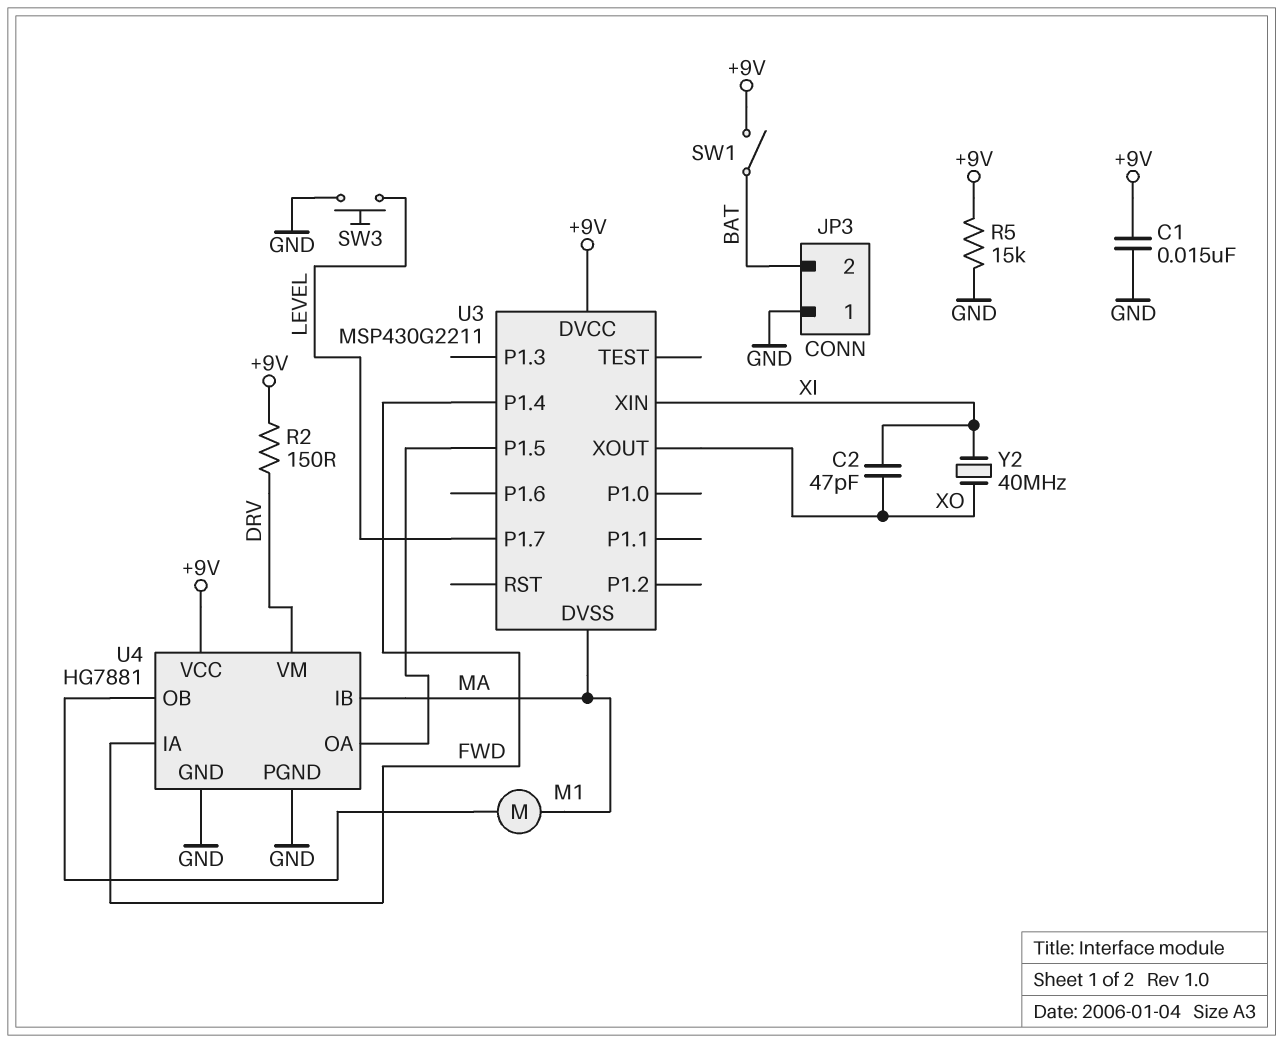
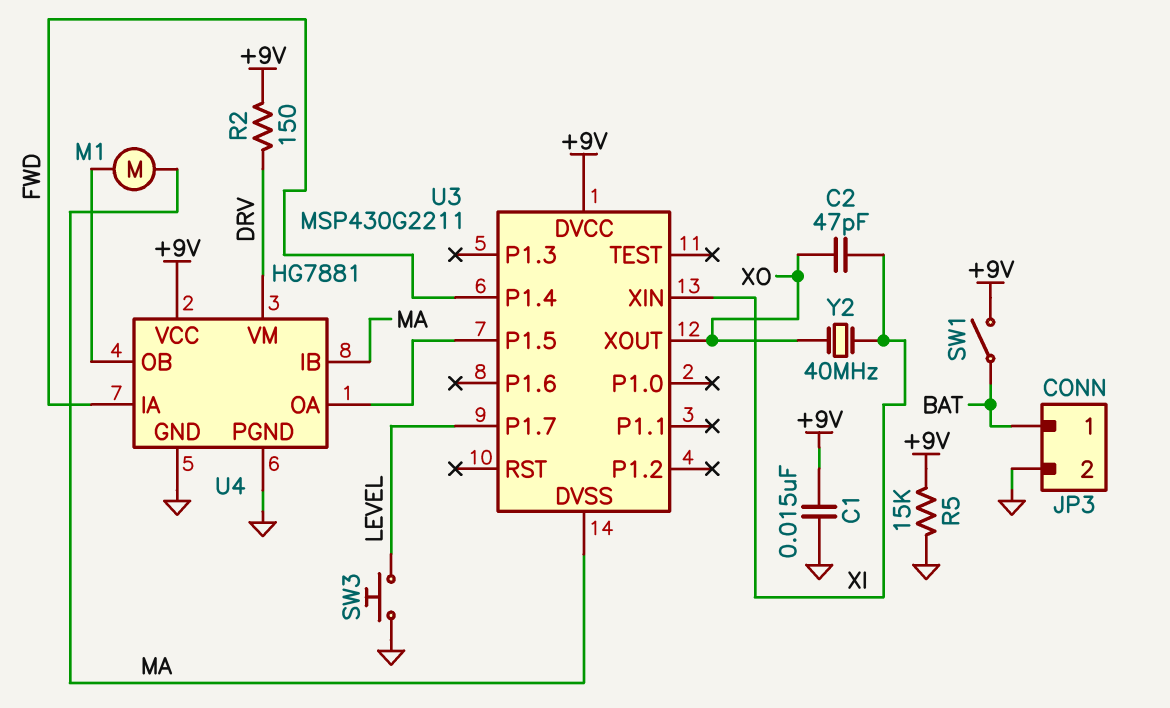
JP3 pin 1: GND -> BAT
JP3 pin 2: BAT -> GND

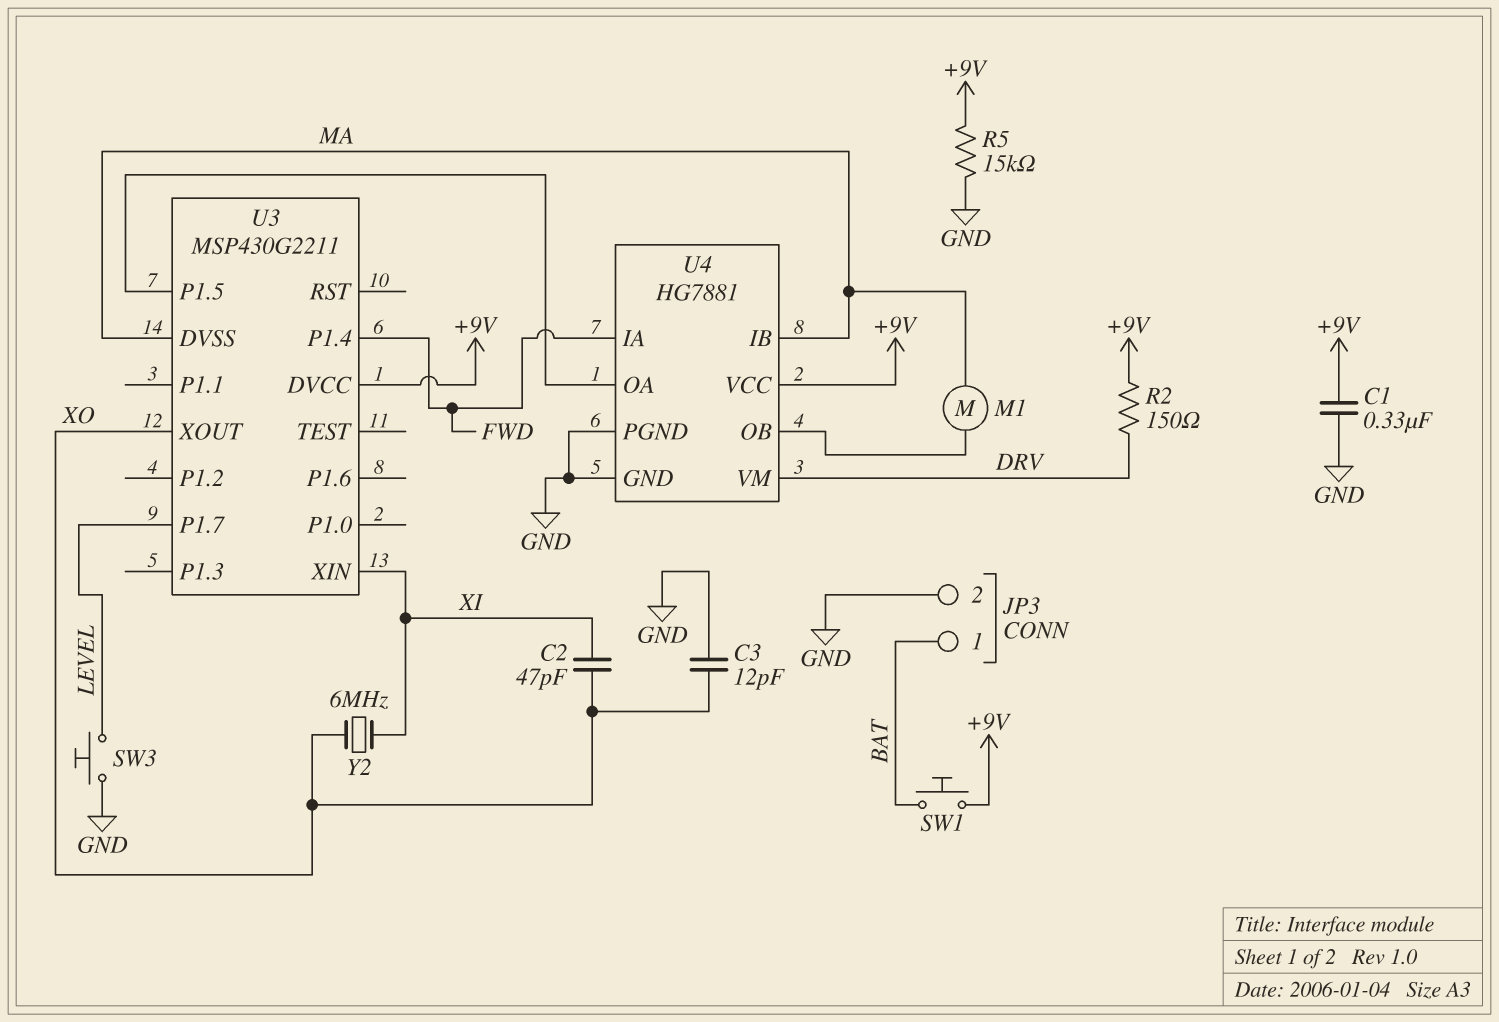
C1: 15nF (+9V, GND) -> 330nF (+9V, GND)
C3: none -> 12pF (GND, XO)
SW1: switch (+9V, BAT) -> button (+9V, BAT)
Y2: 40MHz (XI, XO) -> 6MHz (XI, XO)

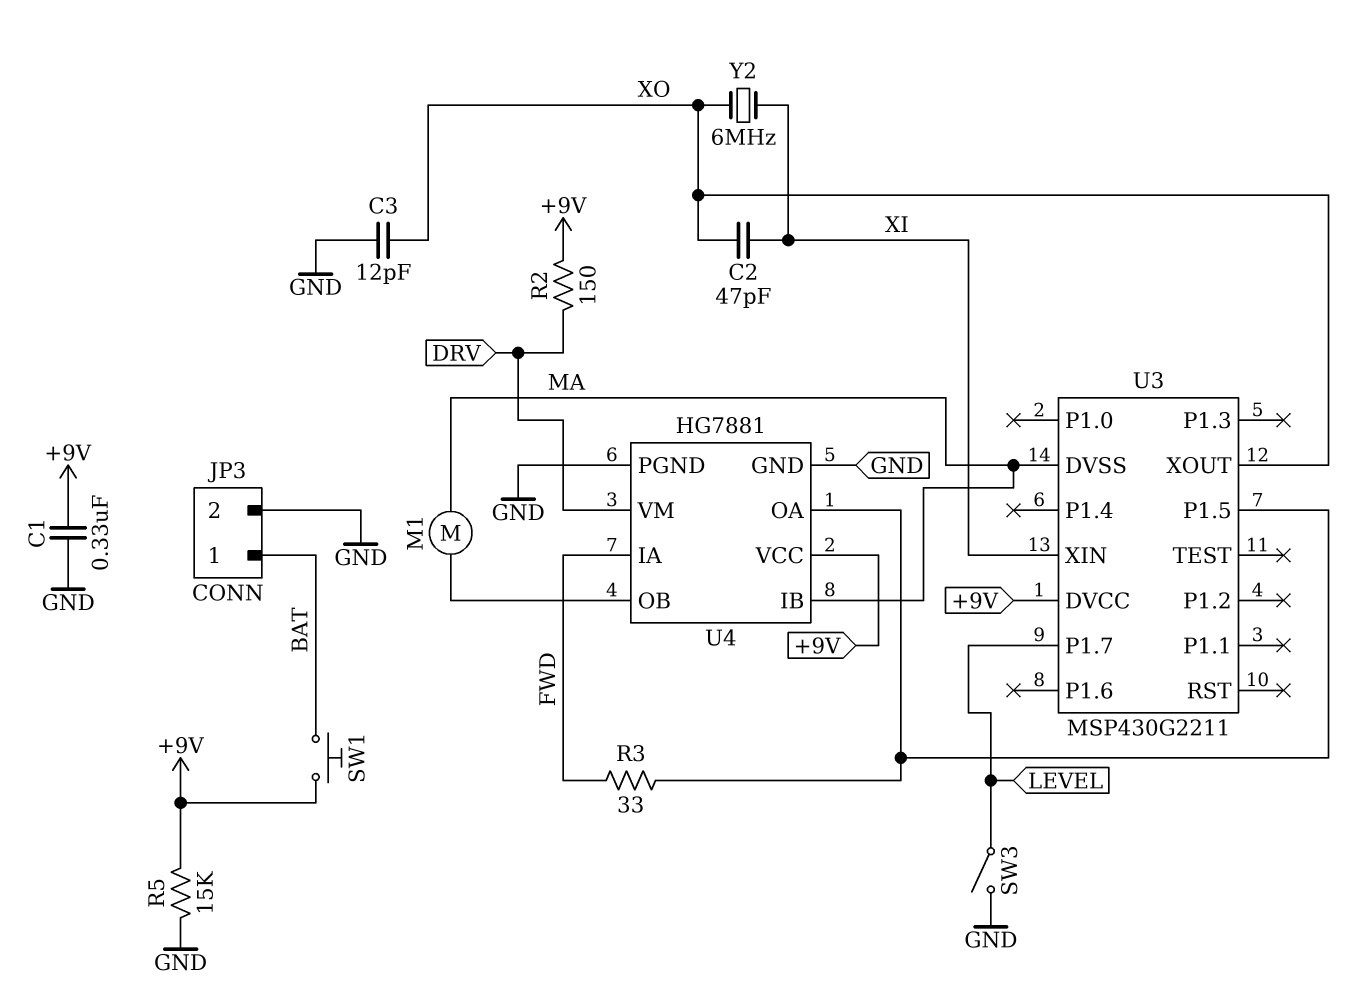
R3: none -> 33 (FWD, U3/P1.5)
SW3: button (GND, LEVEL) -> switch (GND, LEVEL)
U3 pin P1.4: FWD -> none

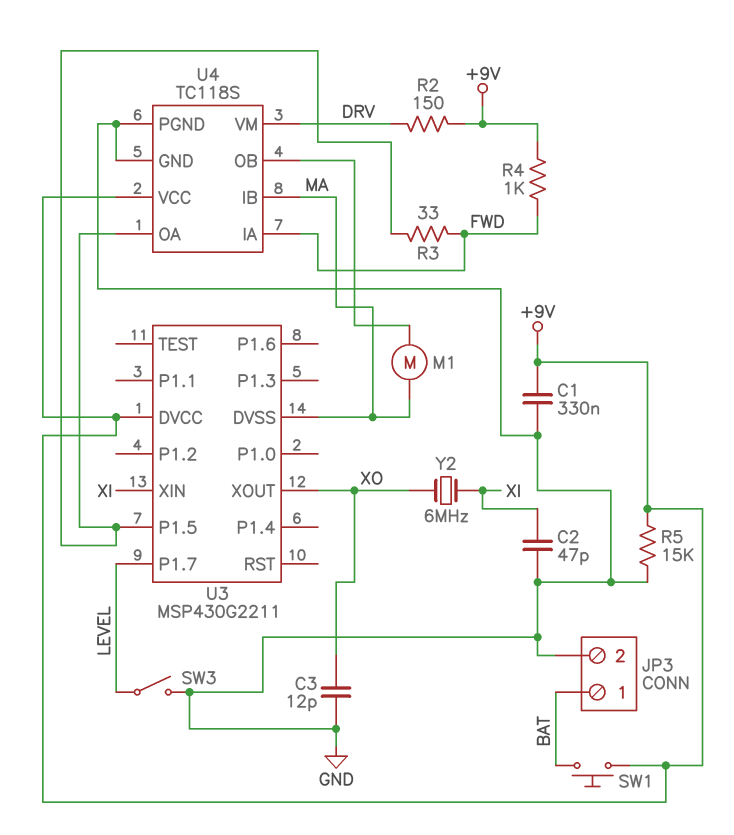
C2: 47pF (XI, XO) -> 47pF (GND, XI)
R4: none -> 1k (+9V, FWD)
U4: HG7881 -> TC118S

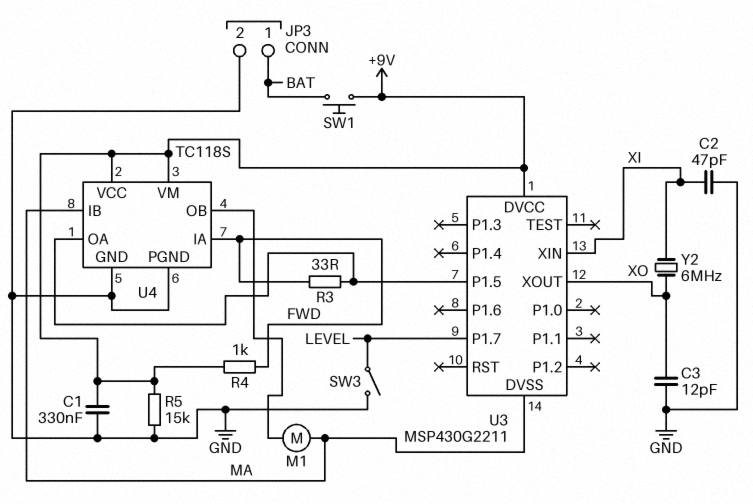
R2: 150 (+9V, DRV) -> none
U4 pin VM: DRV -> +9V

